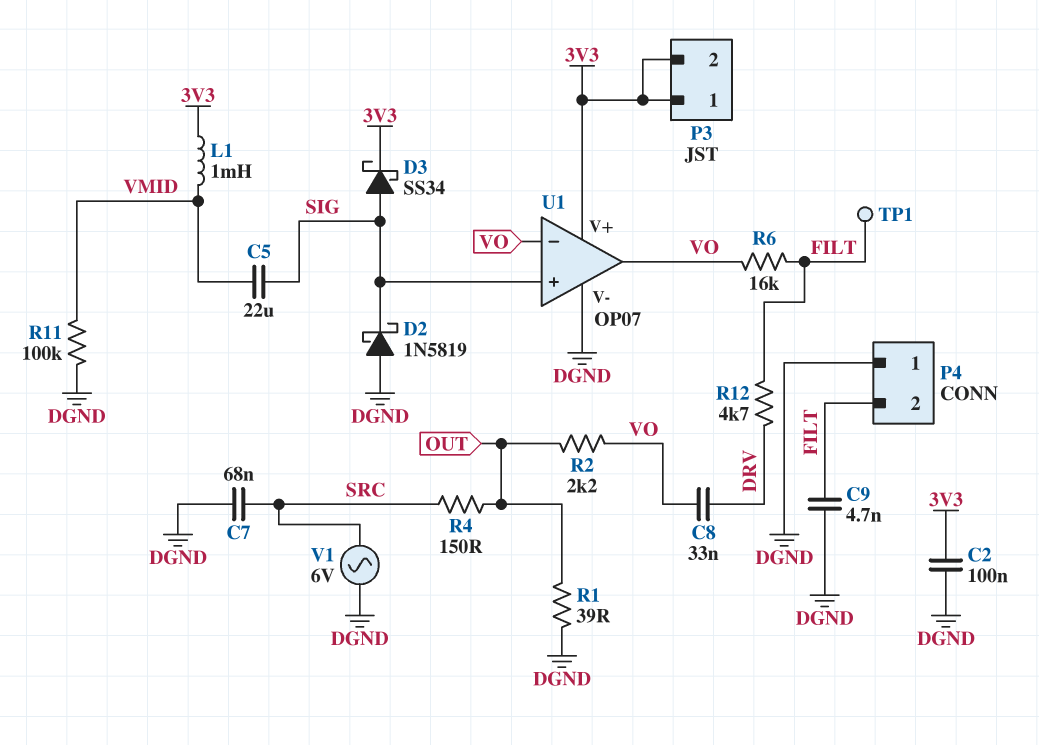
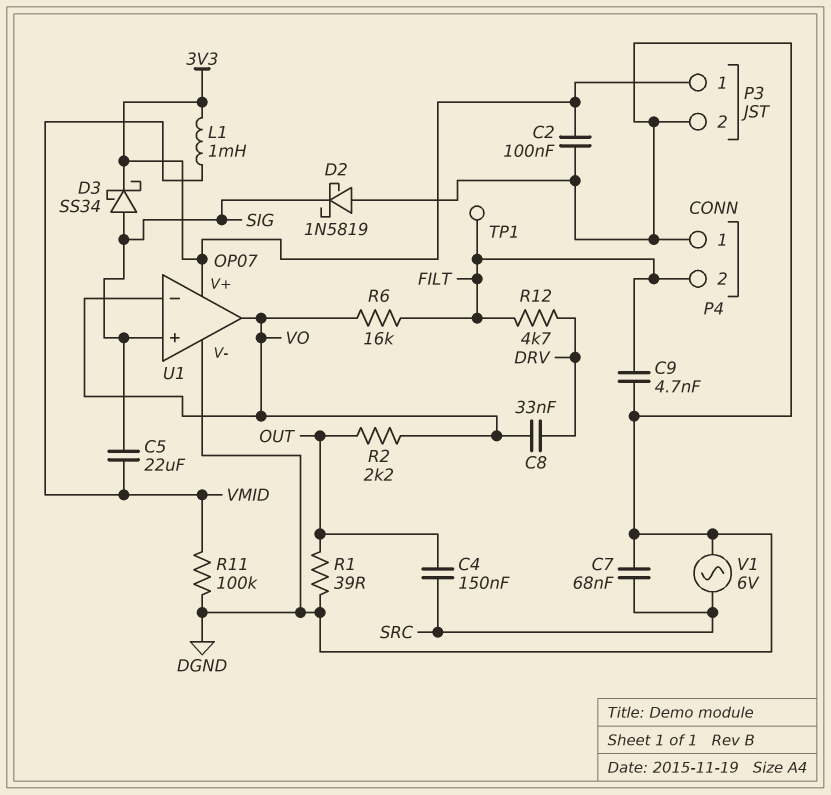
C4: none -> 150nF (OUT, SRC)
P3 pin 2: 3V3 -> DGND
R4: 150 (OUT, SRC) -> none

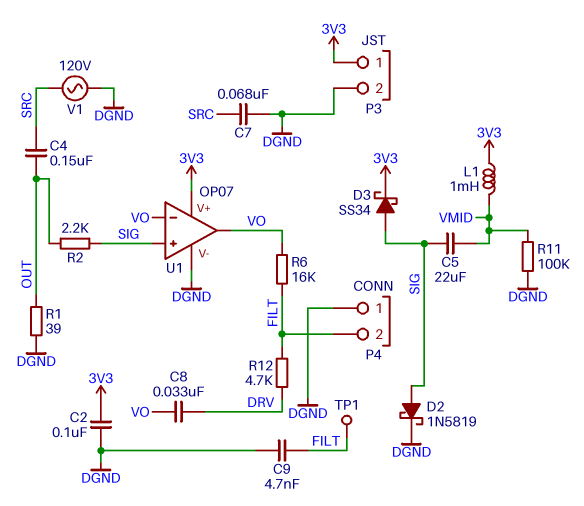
D2: schottky 1N5819 (A DGND, K SIG) -> schottky 1N5819 (A SIG, K DGND)
R2: 2.2k (OUT, VO) -> 2.2k (OUT, SIG)
V1: AC 6V (DGND, SRC) -> AC 120V (DGND, SRC)

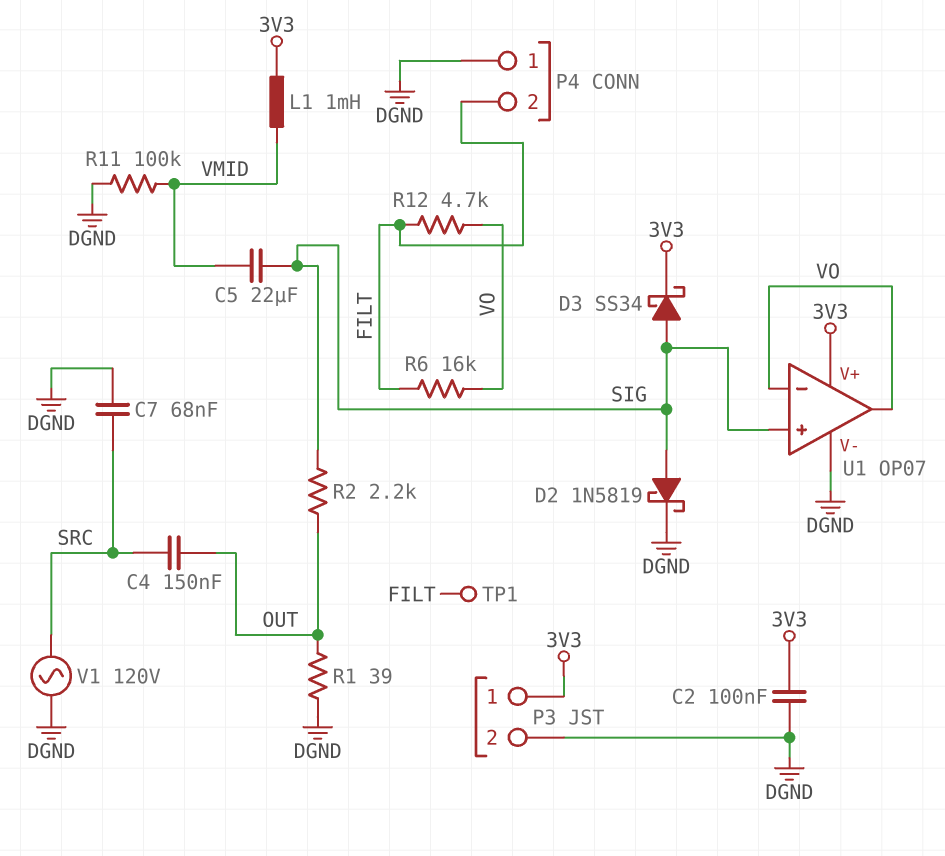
C8: 33nF (DRV, VO) -> none
C9: 4.7nF (DGND, FILT) -> none
R12: 4.7k (DRV, FILT) -> 4.7k (FILT, VO)

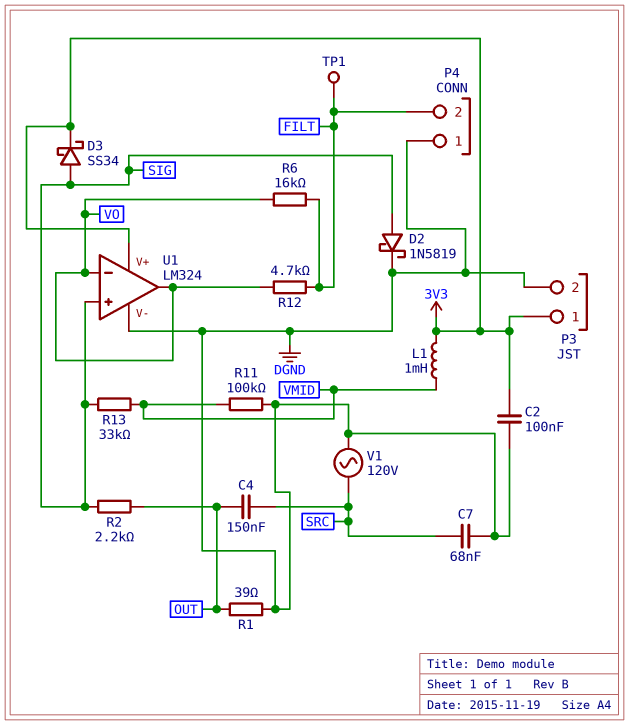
C5: 22uF (SIG, VMID) -> none
R13: none -> 33k (SIG, VMID)
U1: OP07 -> LM324

